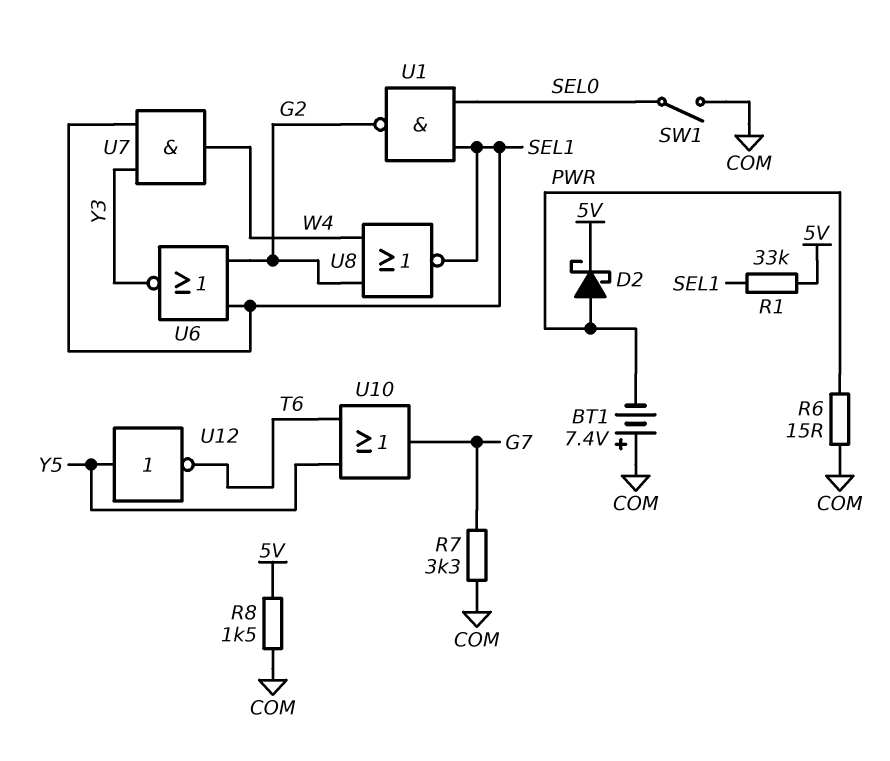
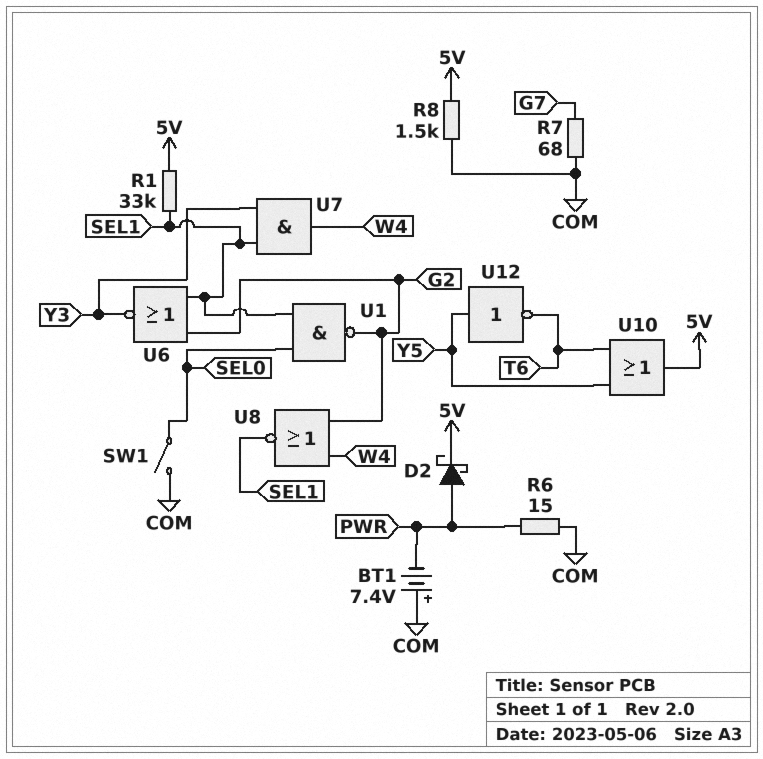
R7: 3.3k (COM, G7) -> 68 (COM, G7)
U10: OR (in T6, in Y5, out G7) -> OR (in T6, in Y5, out 5V)

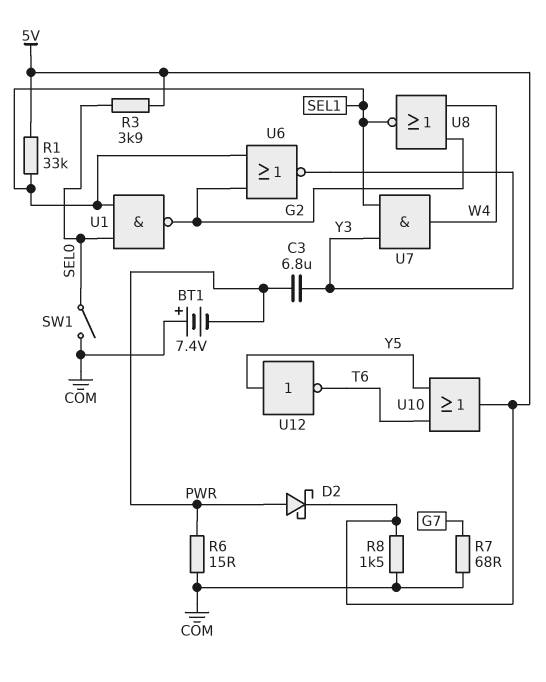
C3: none -> 6.8uF (PWR, Y3)
R3: none -> 3.9k (5V, SEL0)

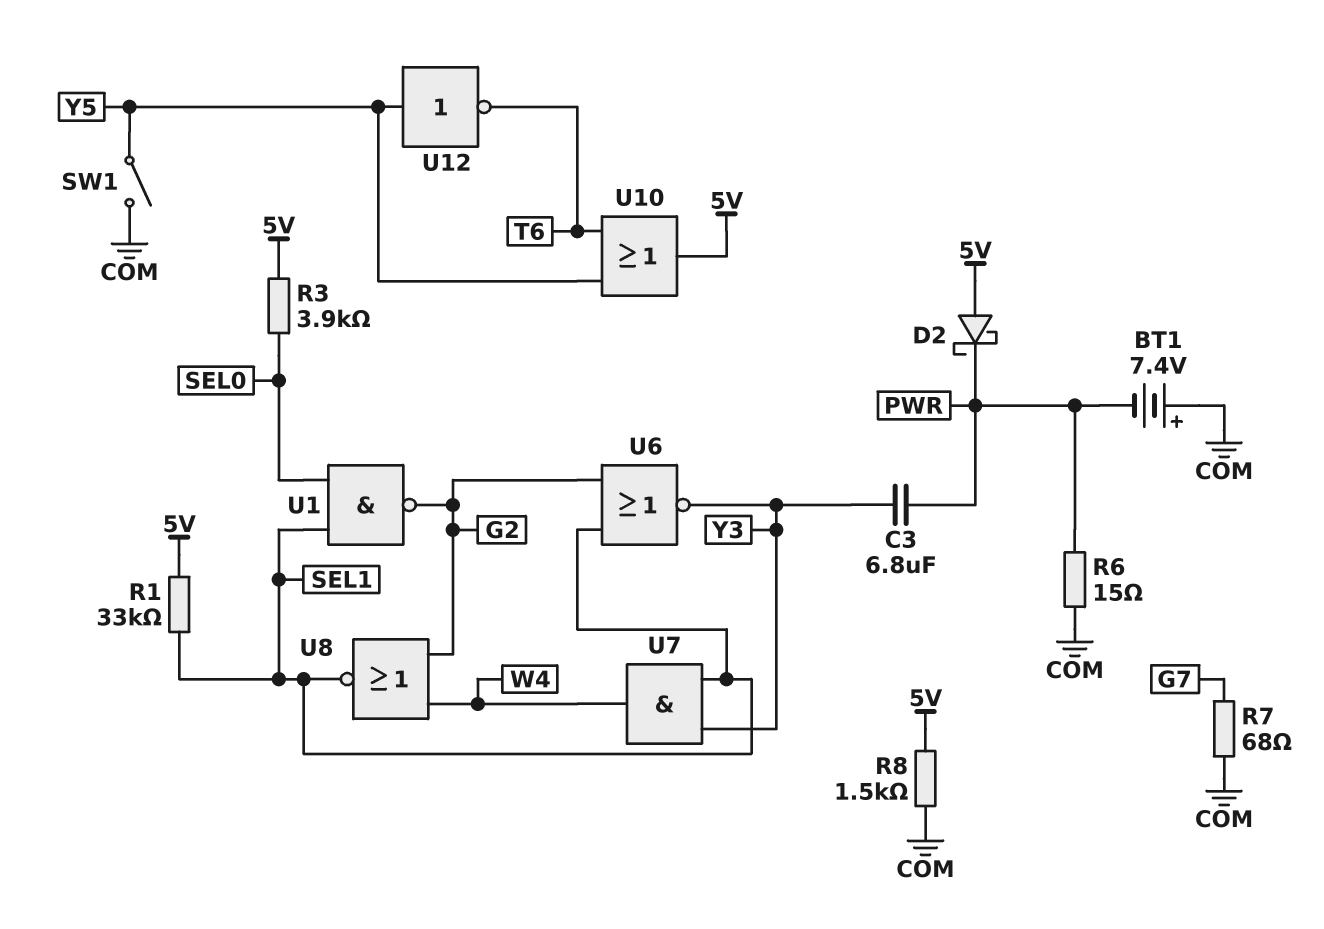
D2: schottky (A PWR, K 5V) -> schottky (A 5V, K PWR)
SW1: switch (COM, SEL0) -> switch (COM, Y5)

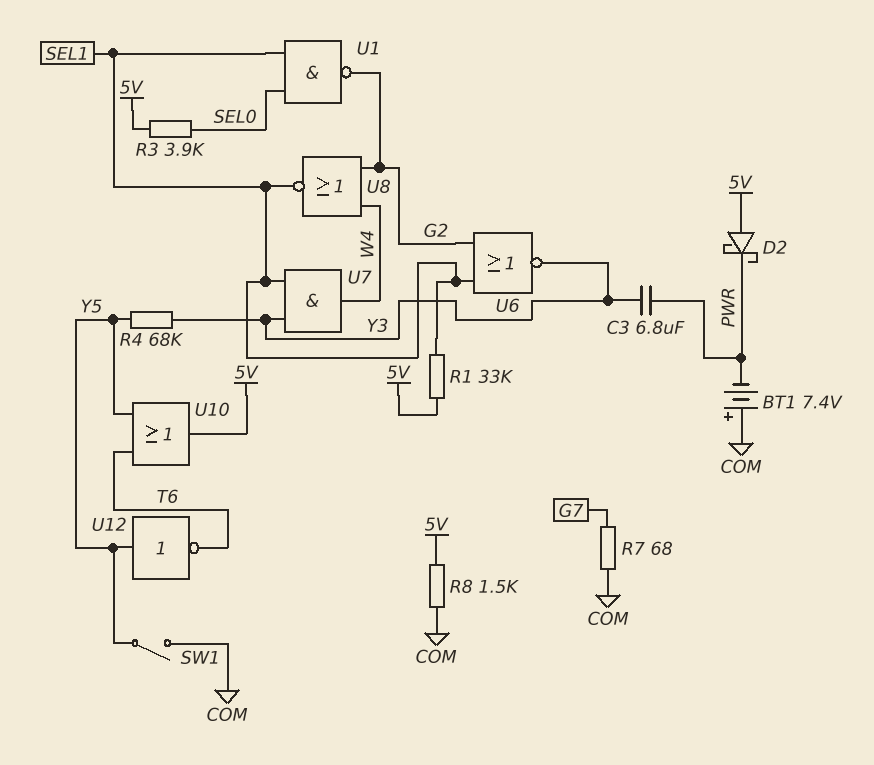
R4: none -> 68k (Y3, Y5)
R6: 15 (COM, PWR) -> none

